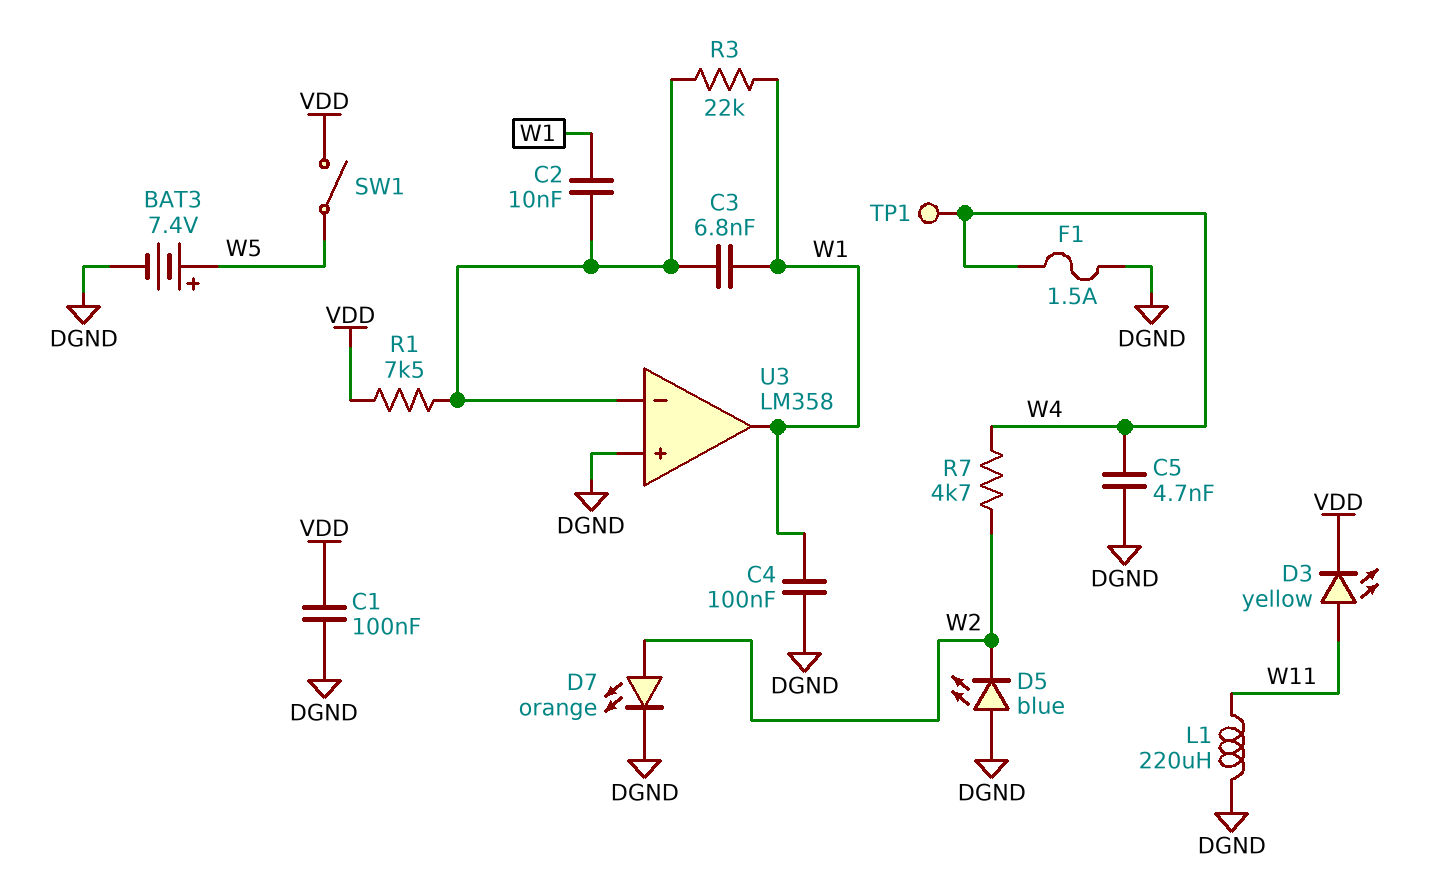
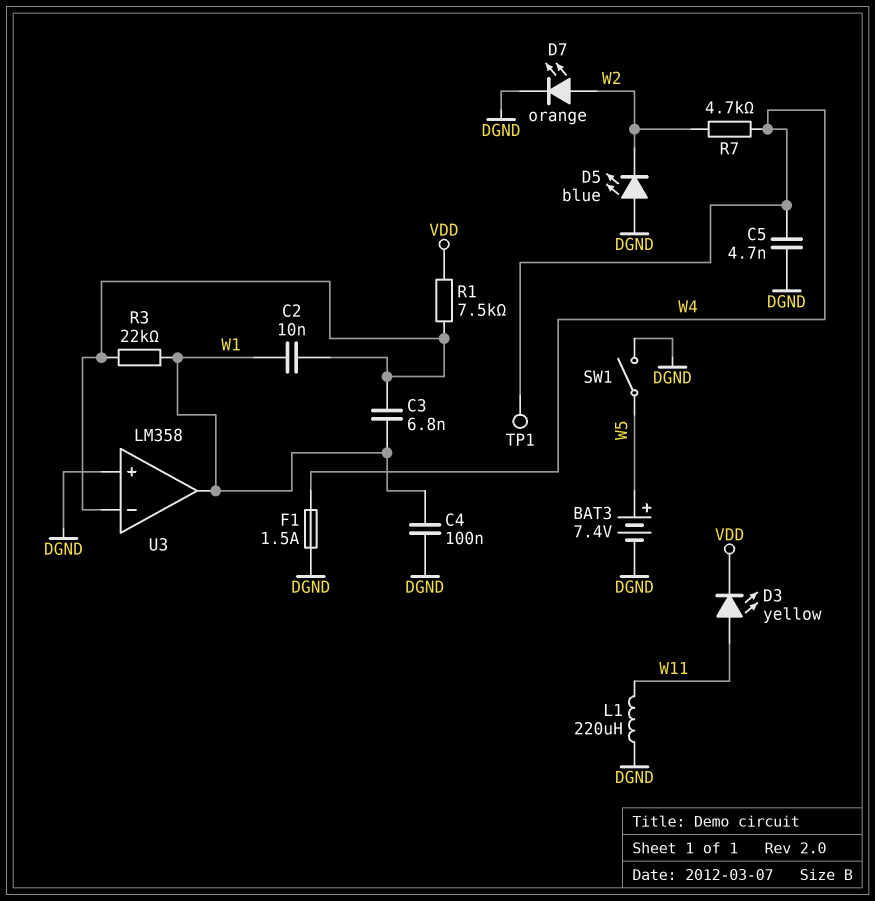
C1: 100nF (DGND, VDD) -> none
SW1: switch (VDD, W5) -> switch (DGND, W5)

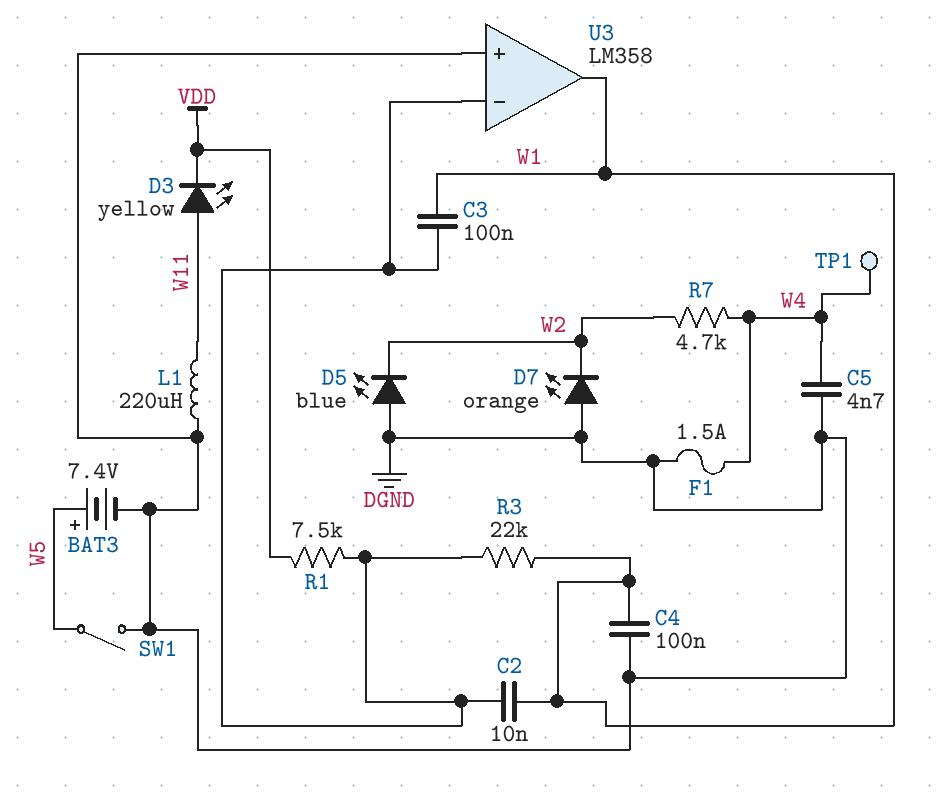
C3: 6.8nF (U3/in-, W1) -> 100nF (U3/in-, W1)
D7: LED orange (A W2, K DGND) -> LED orange (A DGND, K W2)

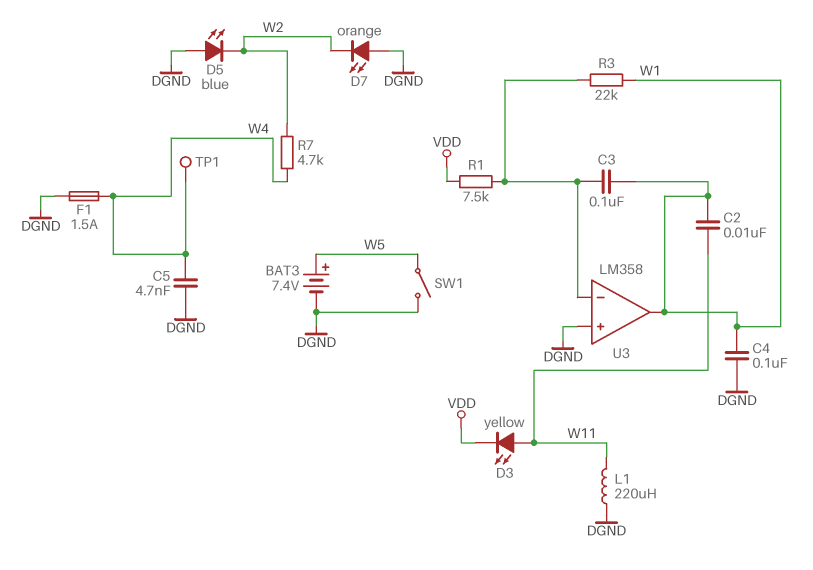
C2: 10nF (U3/in-, W1) -> 10nF (W1, W11)

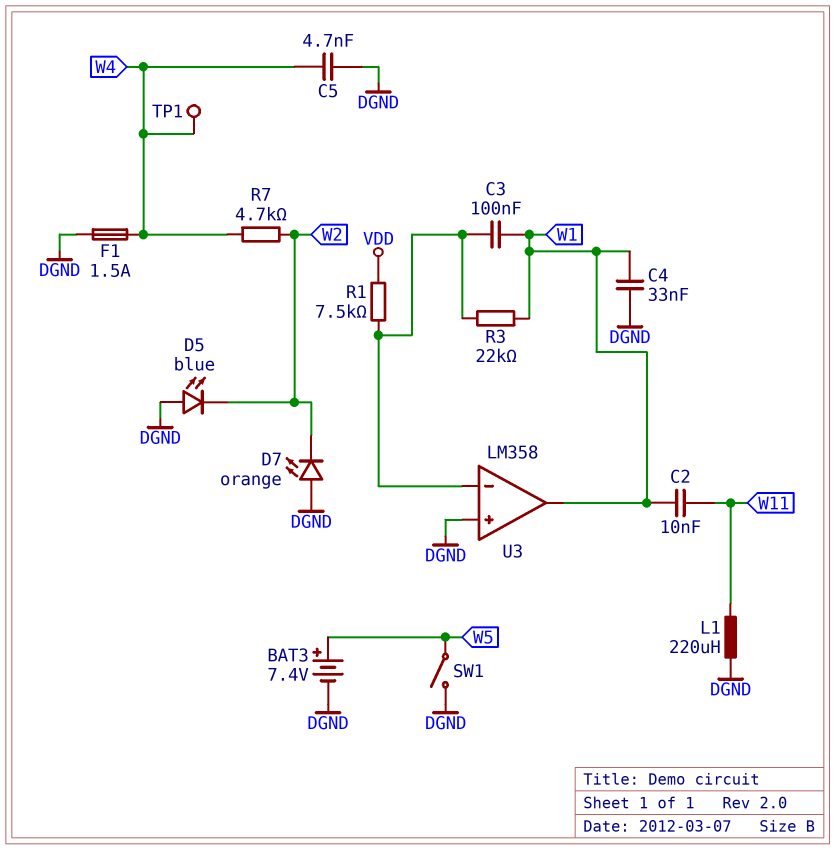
C4: 100nF (DGND, W1) -> 33nF (DGND, W1)
D3: LED yellow (A W11, K VDD) -> none

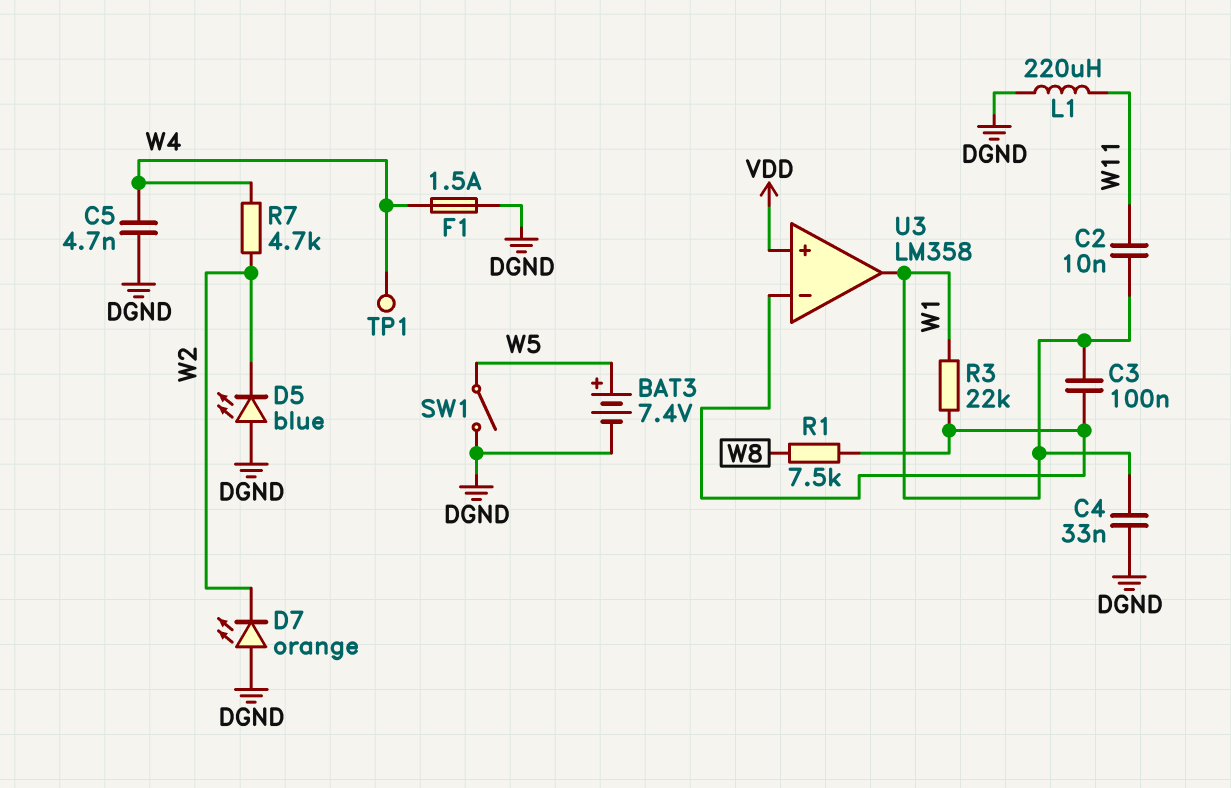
R1: 7.5k (U3/in-, VDD) -> 7.5k (U3/in-, W8)
U3 pin in+: DGND -> VDD

